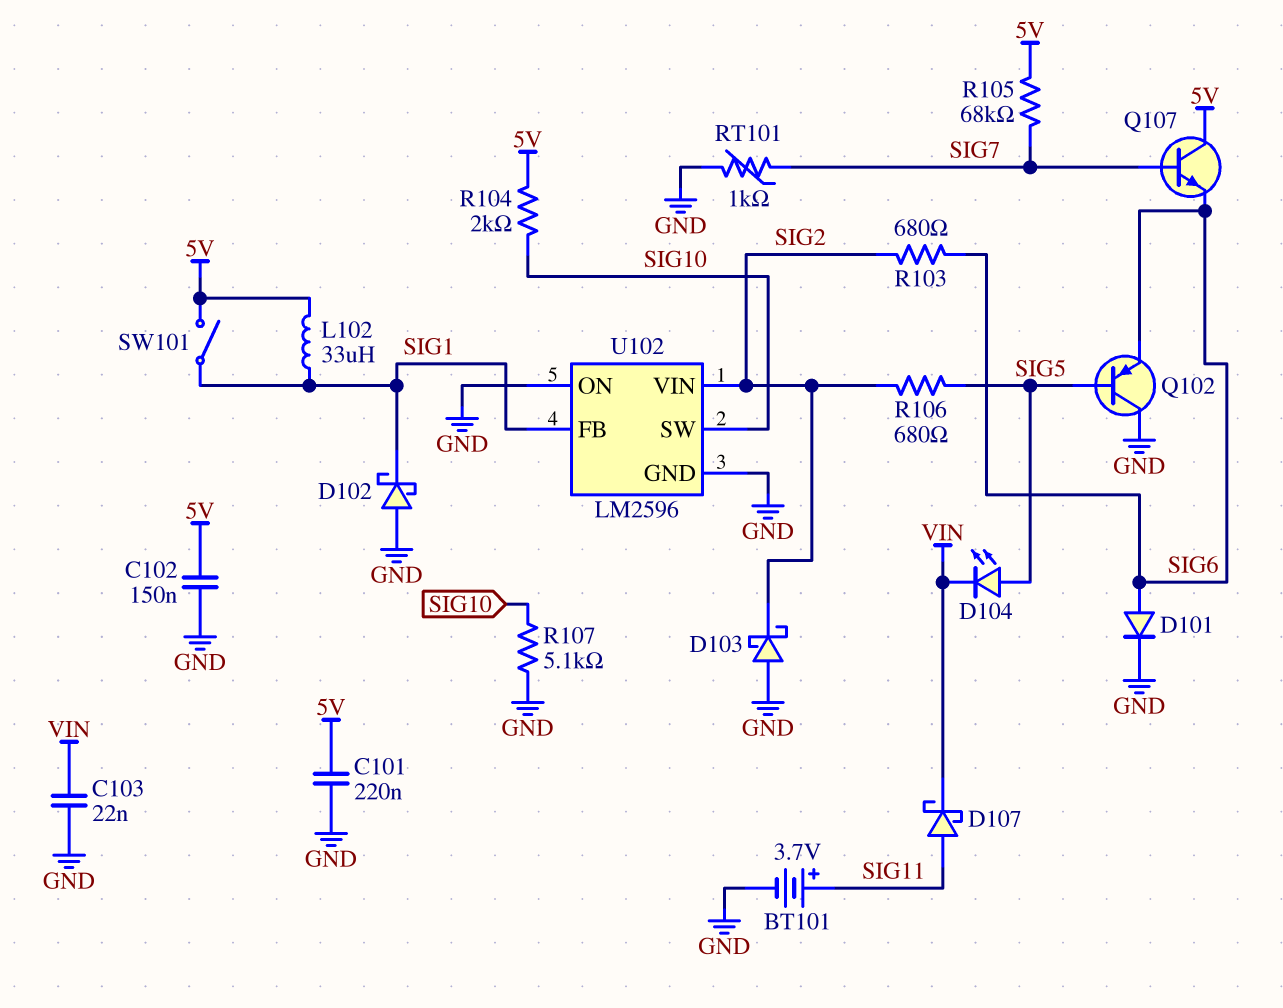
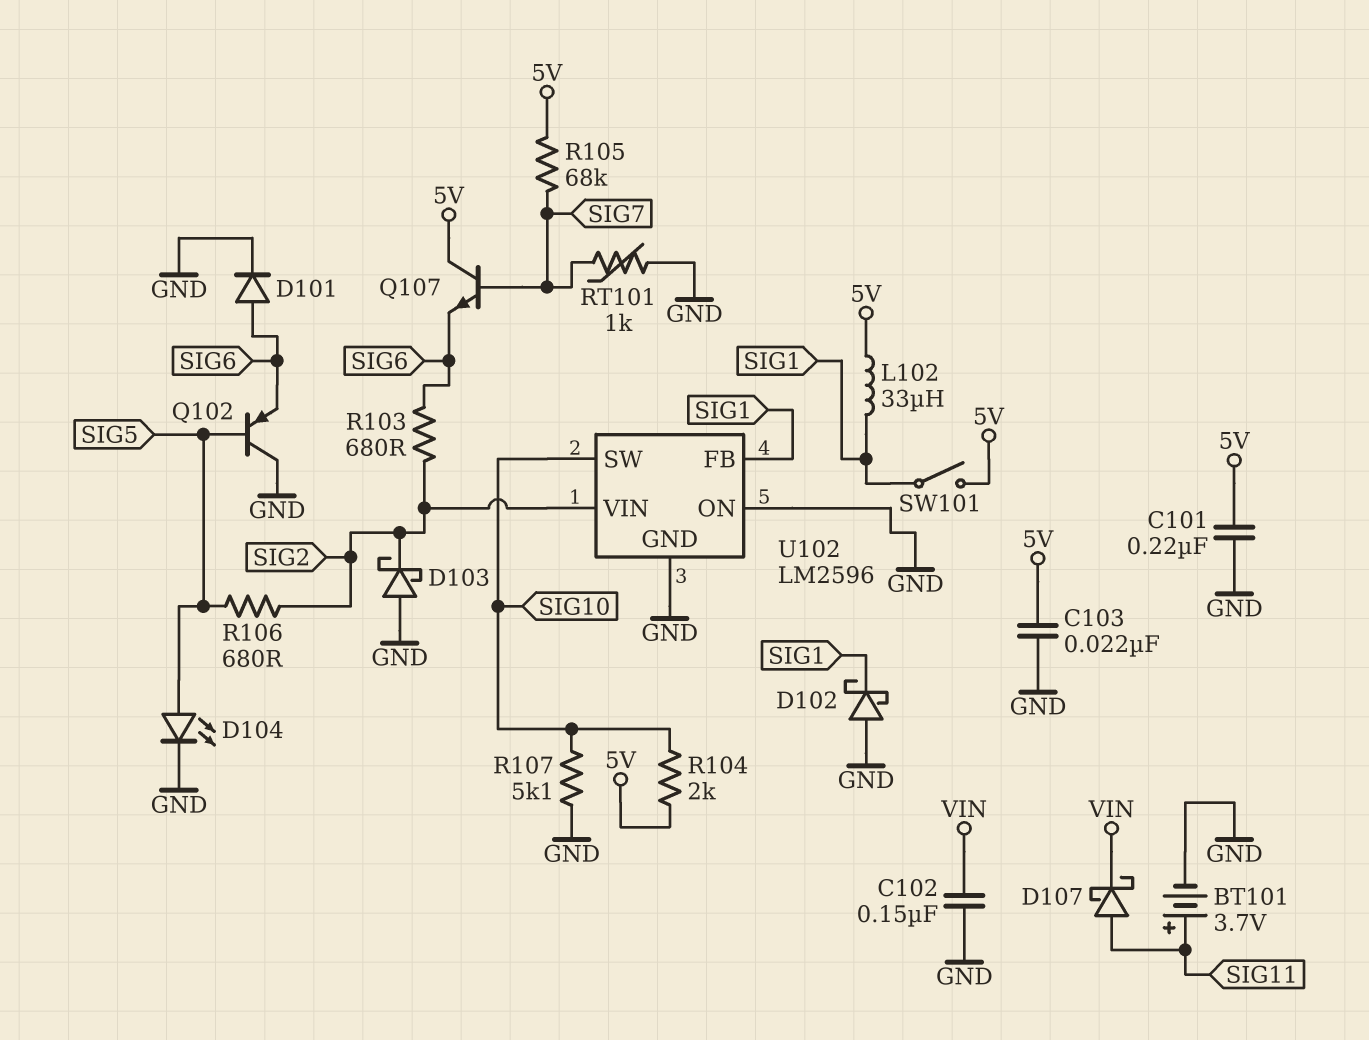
C102: 150nF (5V, GND) -> 150nF (GND, VIN)
C103: 22nF (GND, VIN) -> 22nF (5V, GND)
D104: LED (A SIG5, K VIN) -> LED (A SIG5, K GND)

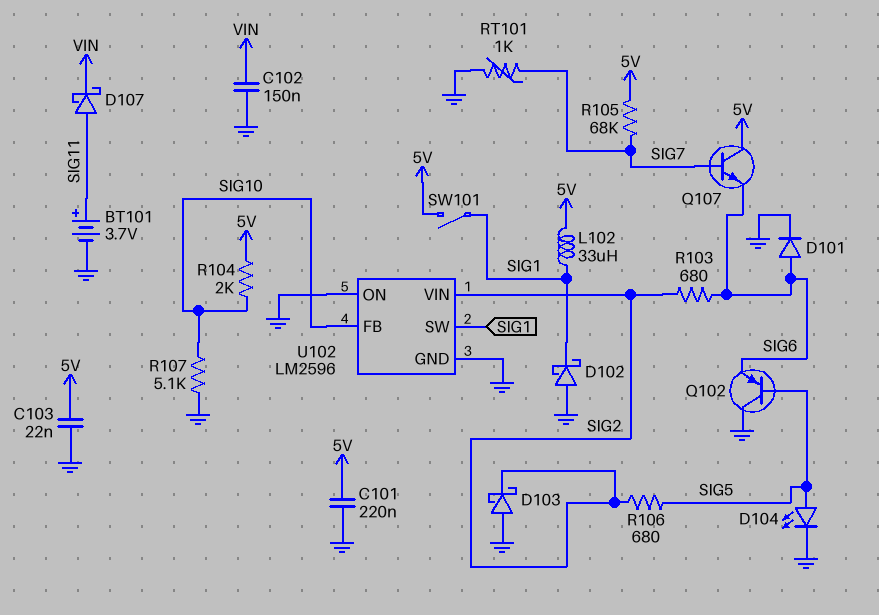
U102 pin FB: SIG1 -> SIG10
U102 pin SW: SIG10 -> SIG1

